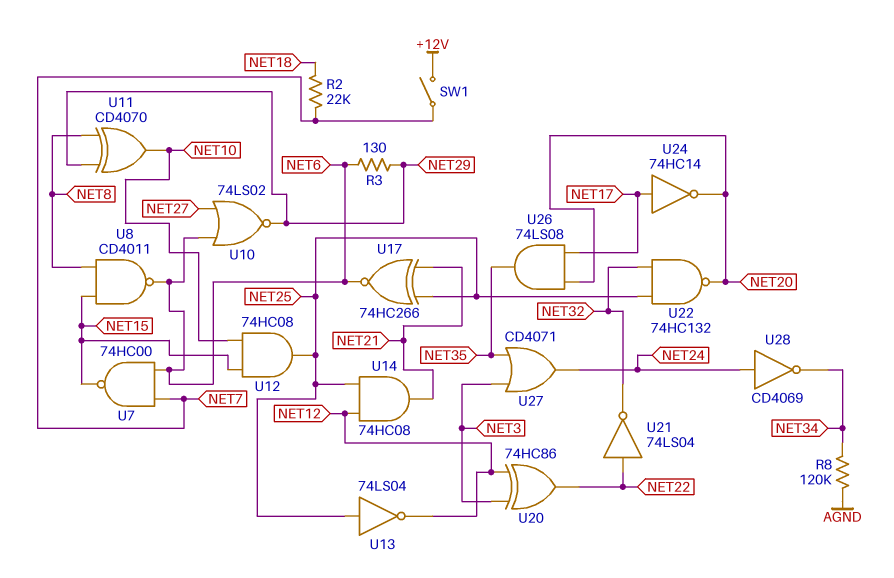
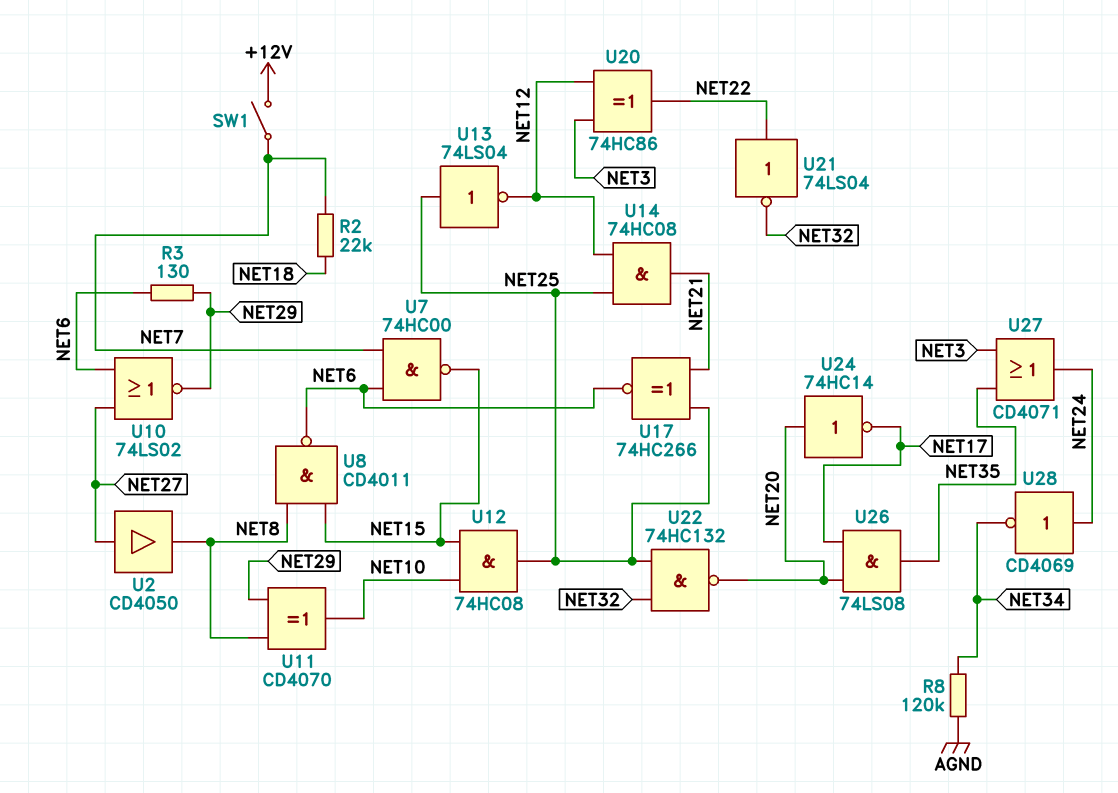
U2: none -> buffer CD4050 (in NET27, out NET8)
U24: NOT 74HC14 (in NET17, out NET20) -> NOT 74HC14 (in NET20, out NET17)

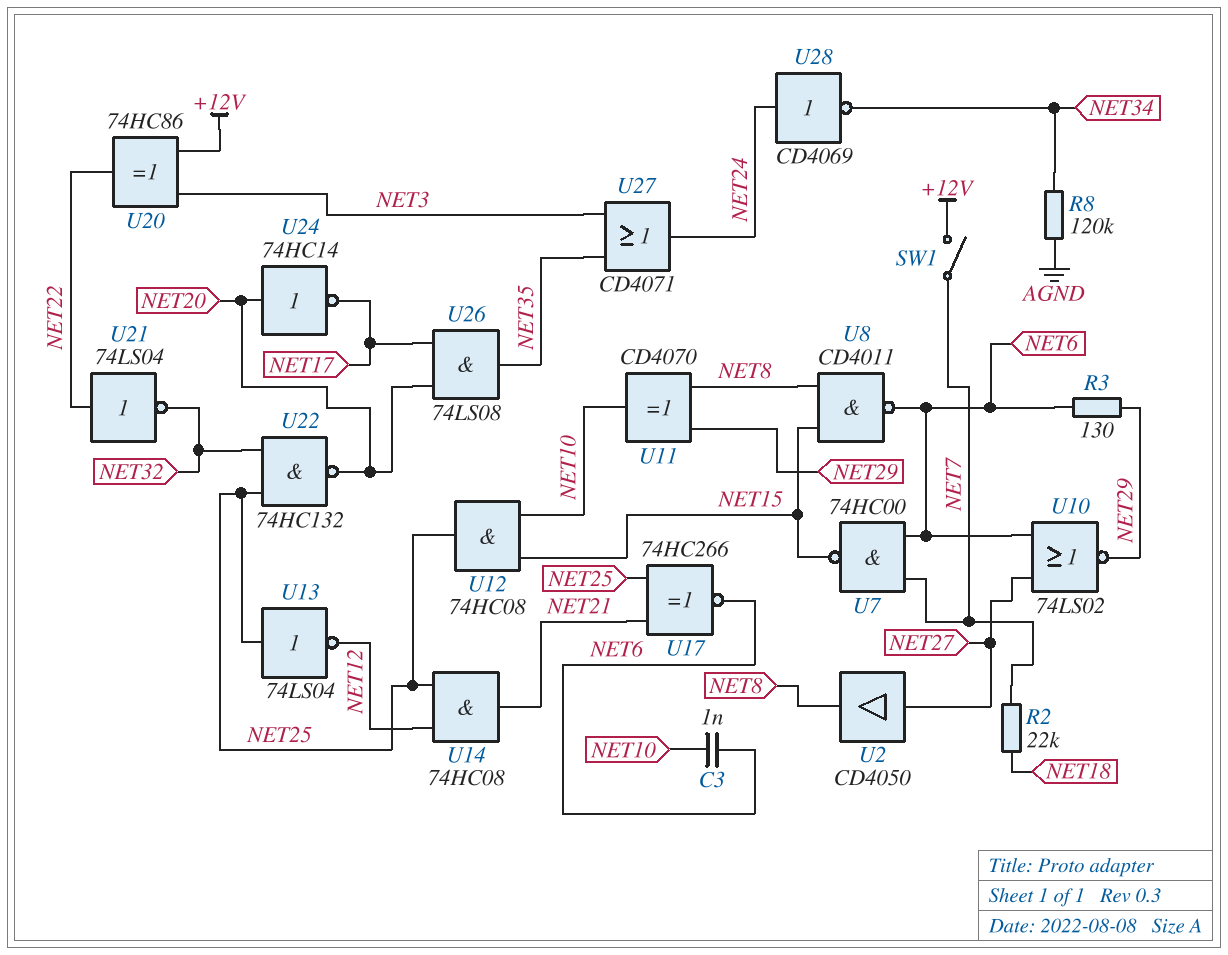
C3: none -> 1nF (NET6, NET10)
U20: XOR 74HC86 (in NET3, in NET12, out NET22) -> XOR 74HC86 (in +12V, in NET3, out NET22)

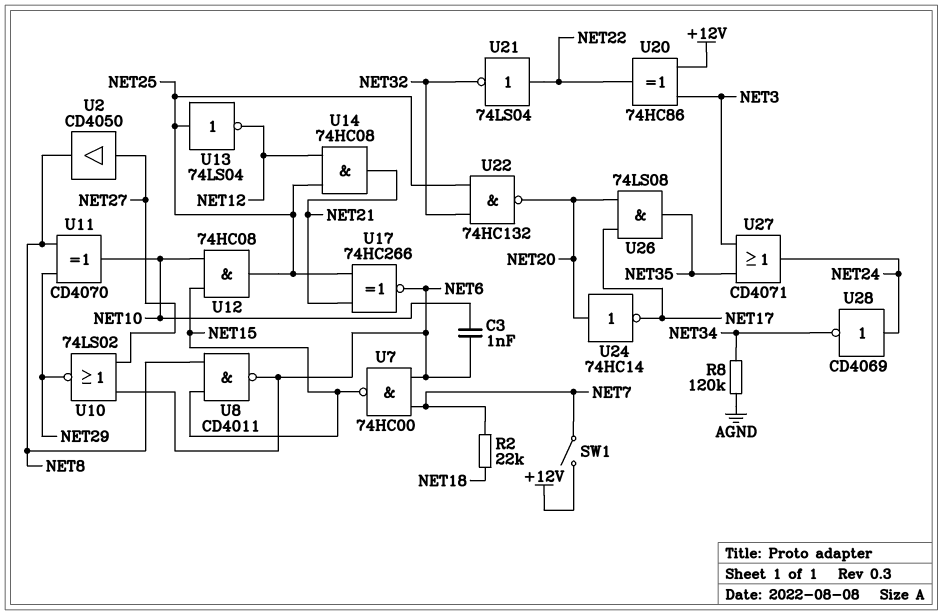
R3: 130 (NET6, NET29) -> none

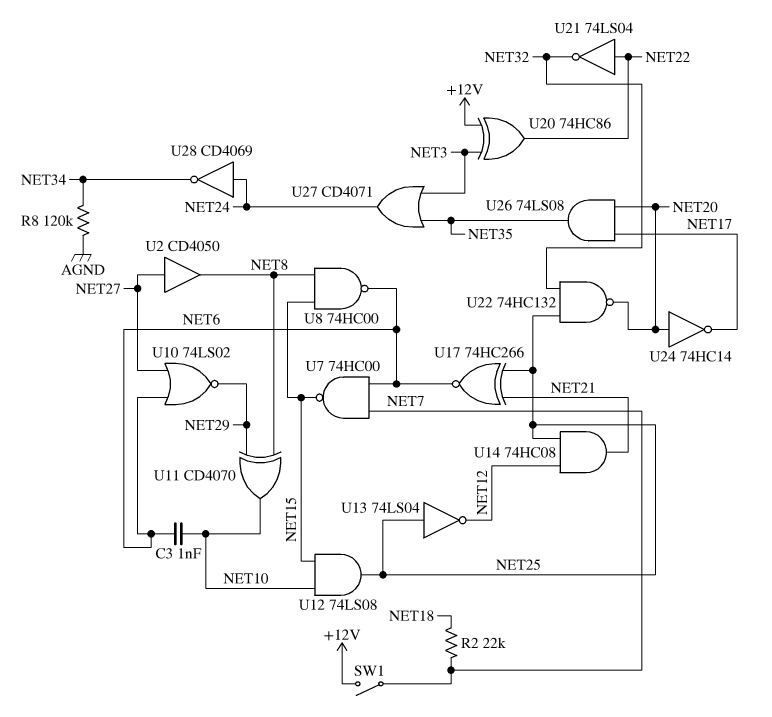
U8: NAND CD4011 (in NET8, in NET15, out NET6) -> NAND 74HC00 (in NET8, in NET15, out NET6)
U12: AND 74HC08 (in NET10, in NET15, out NET25) -> AND 74LS08 (in NET10, in NET15, out NET25)

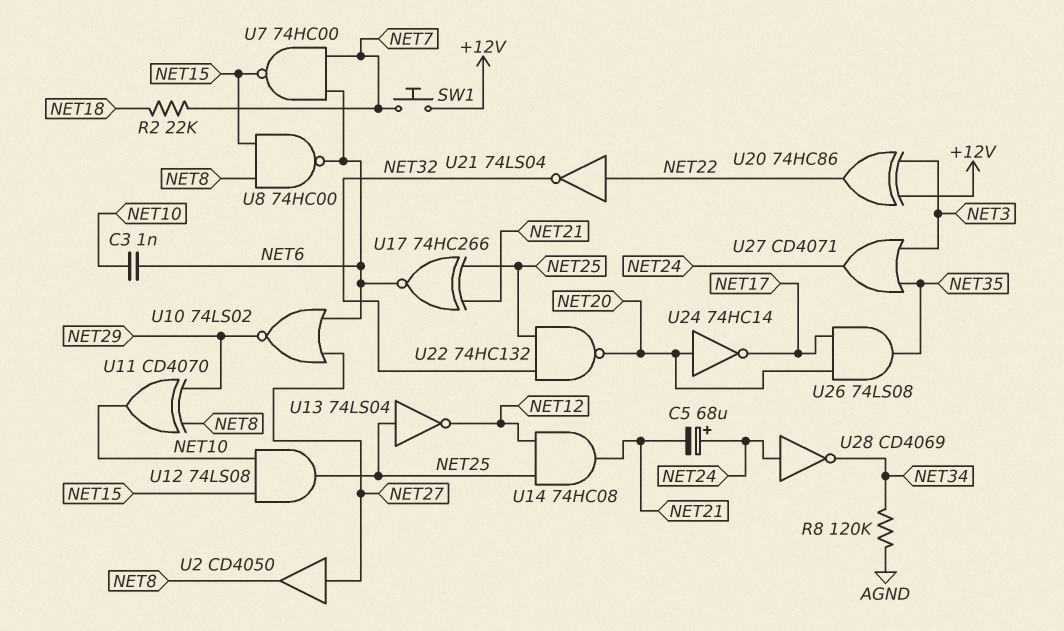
C5: none -> 68uF (plus NET24, minus NET21)
SW1: switch (+12V, NET7) -> button (+12V, NET7)

